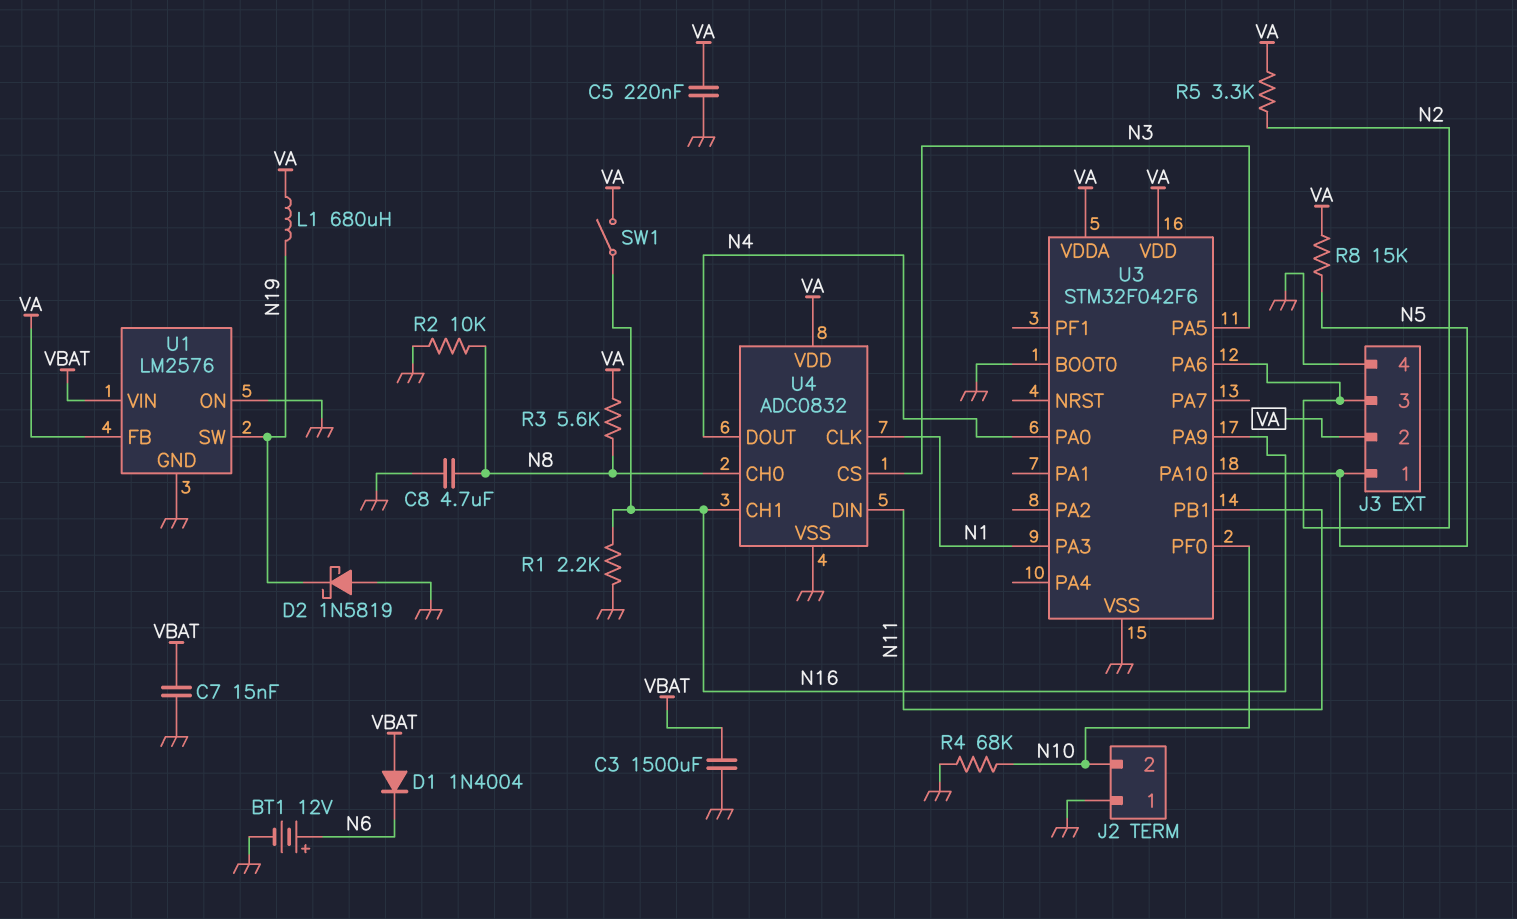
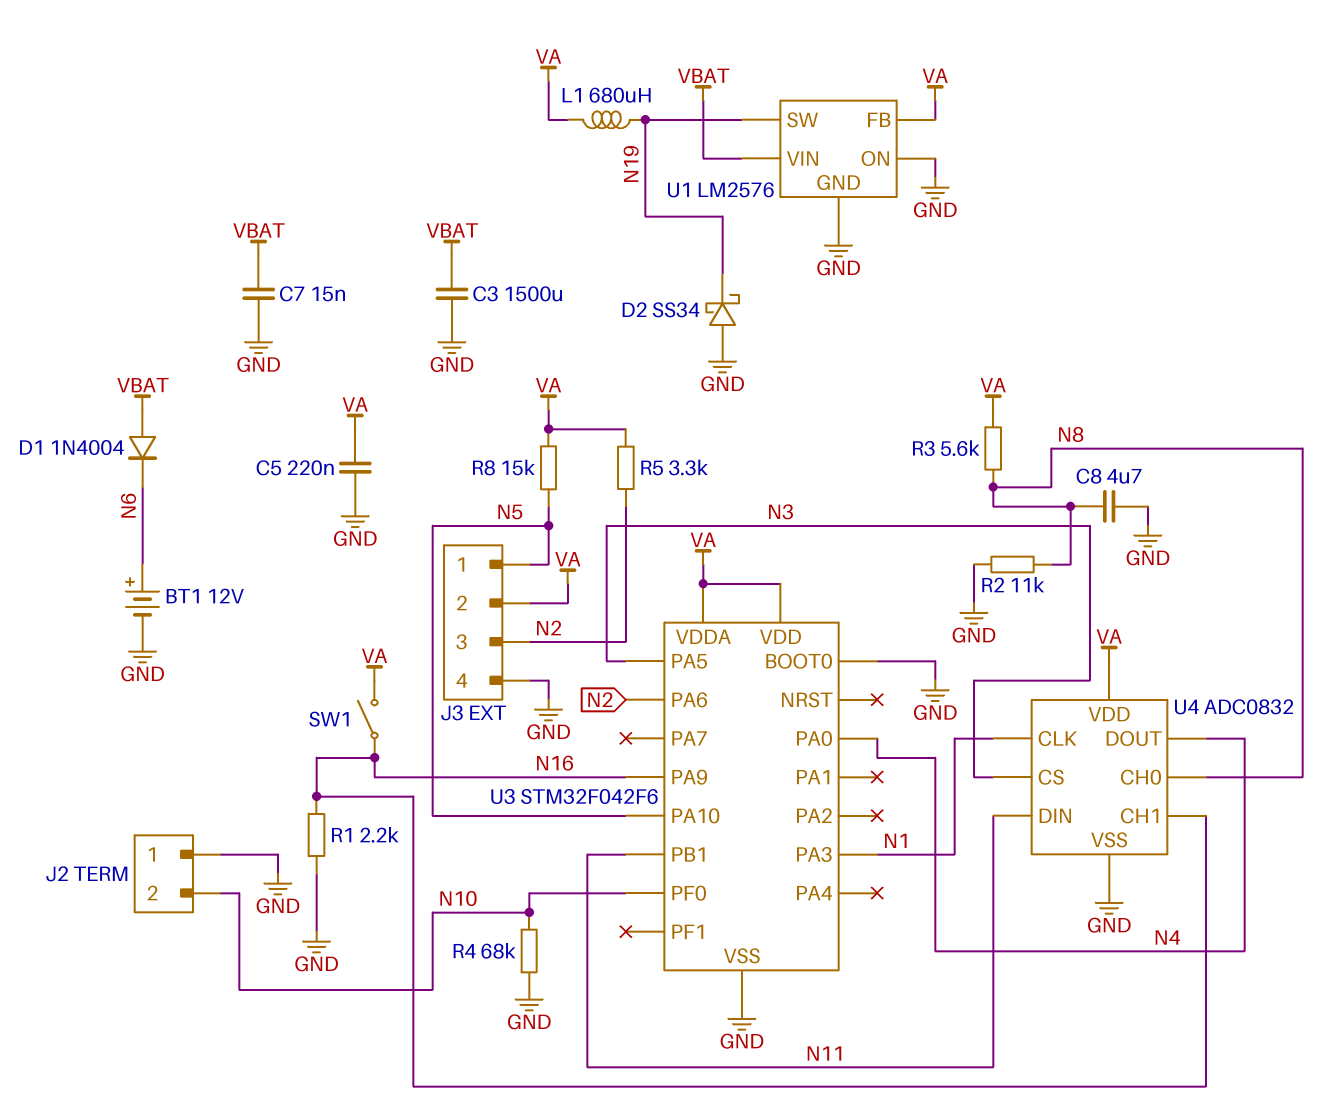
D2: schottky 1N5819 (A GND, K N19) -> schottky SS34 (A GND, K N19)
R2: 10k (GND, N8) -> 11k (GND, N8)

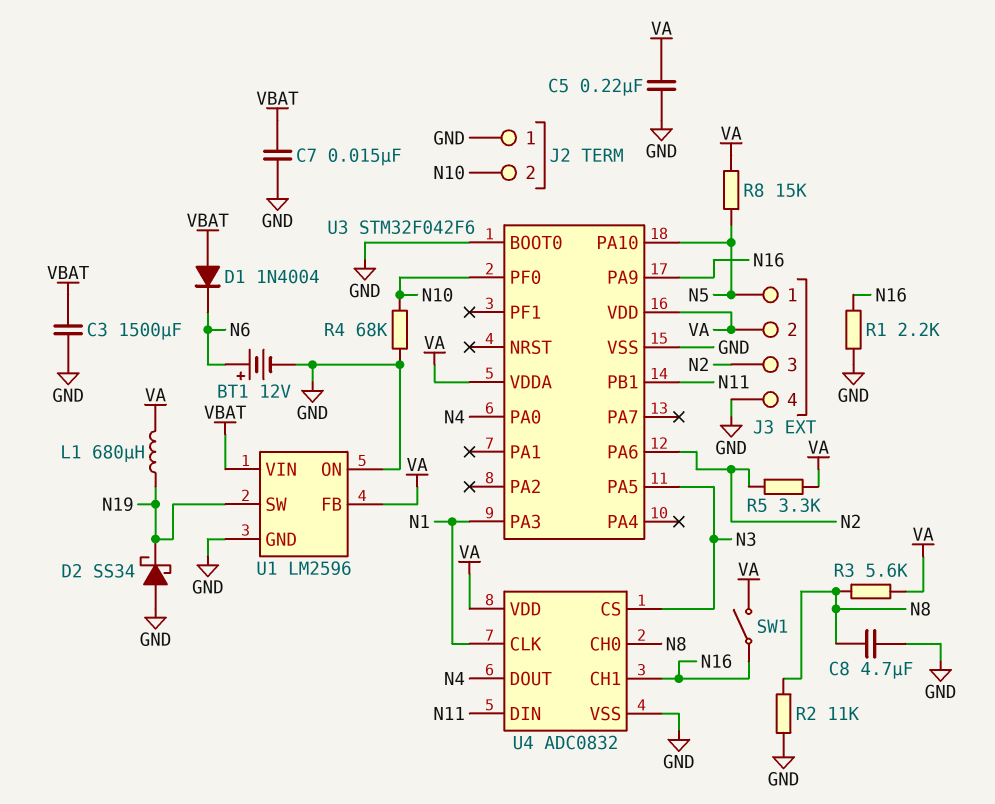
U1: LM2576 -> LM2596

